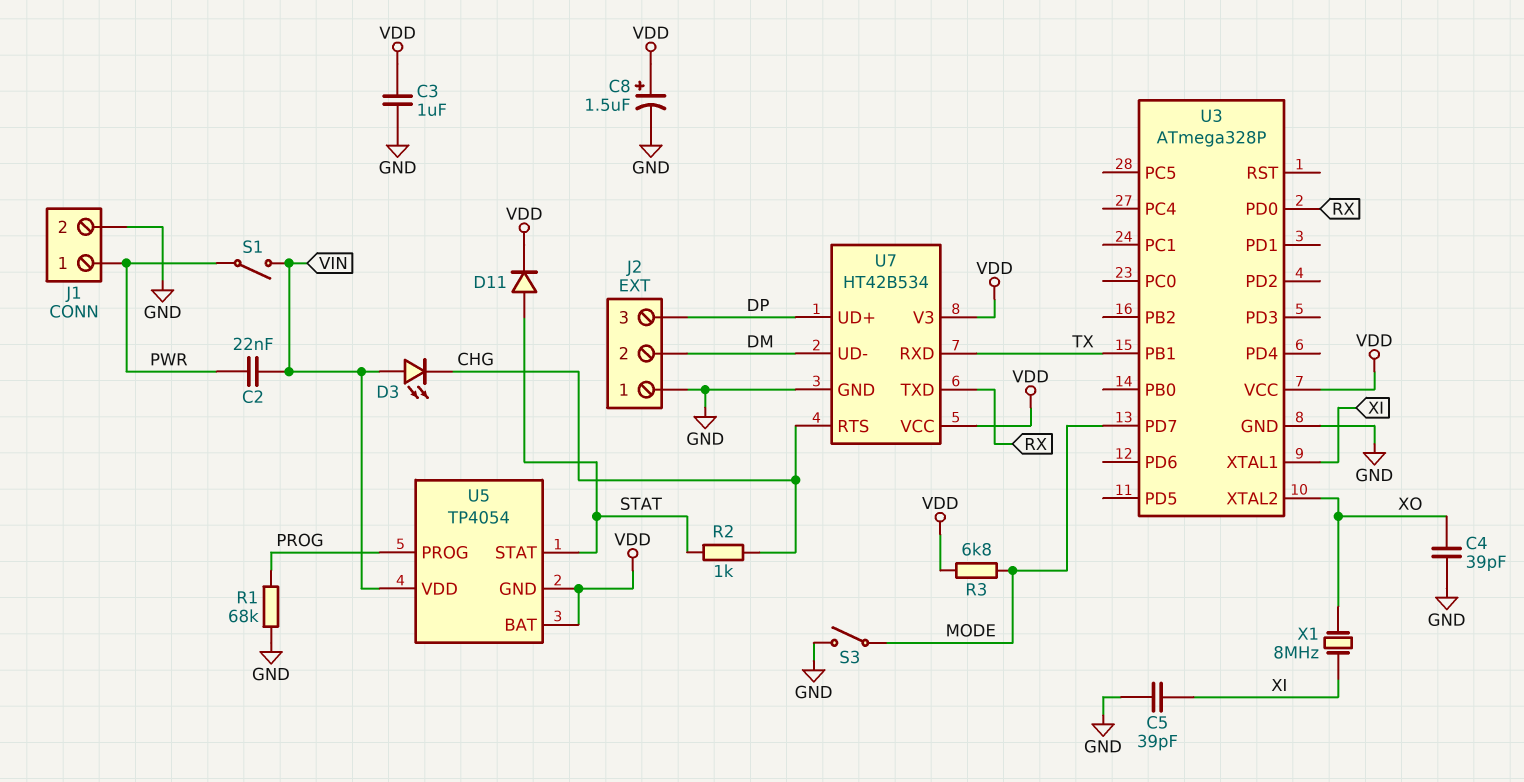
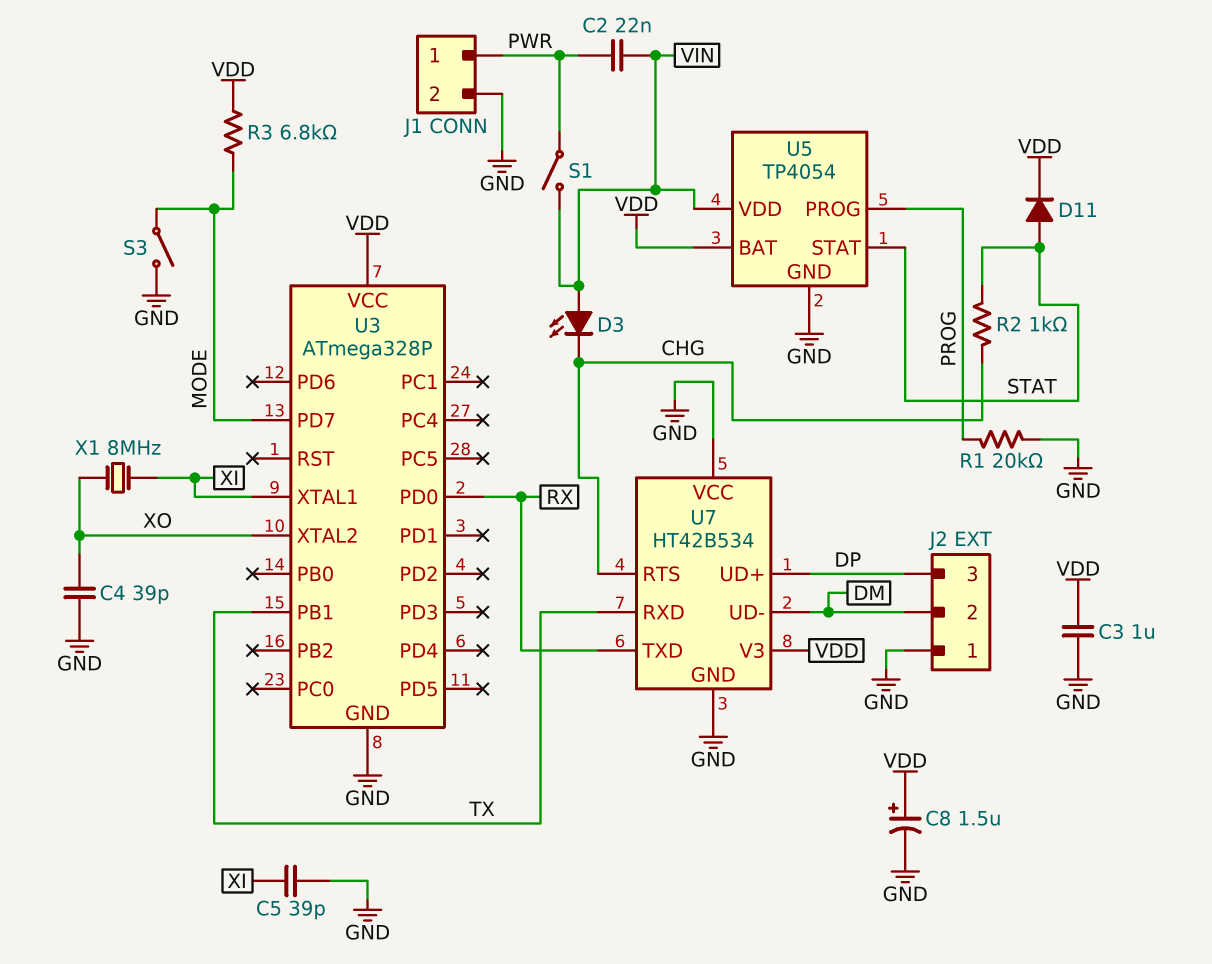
R1: 68k (GND, PROG) -> 20k (GND, PROG)
U5 pin GND: VDD -> GND
U7 pin VCC: VDD -> GND

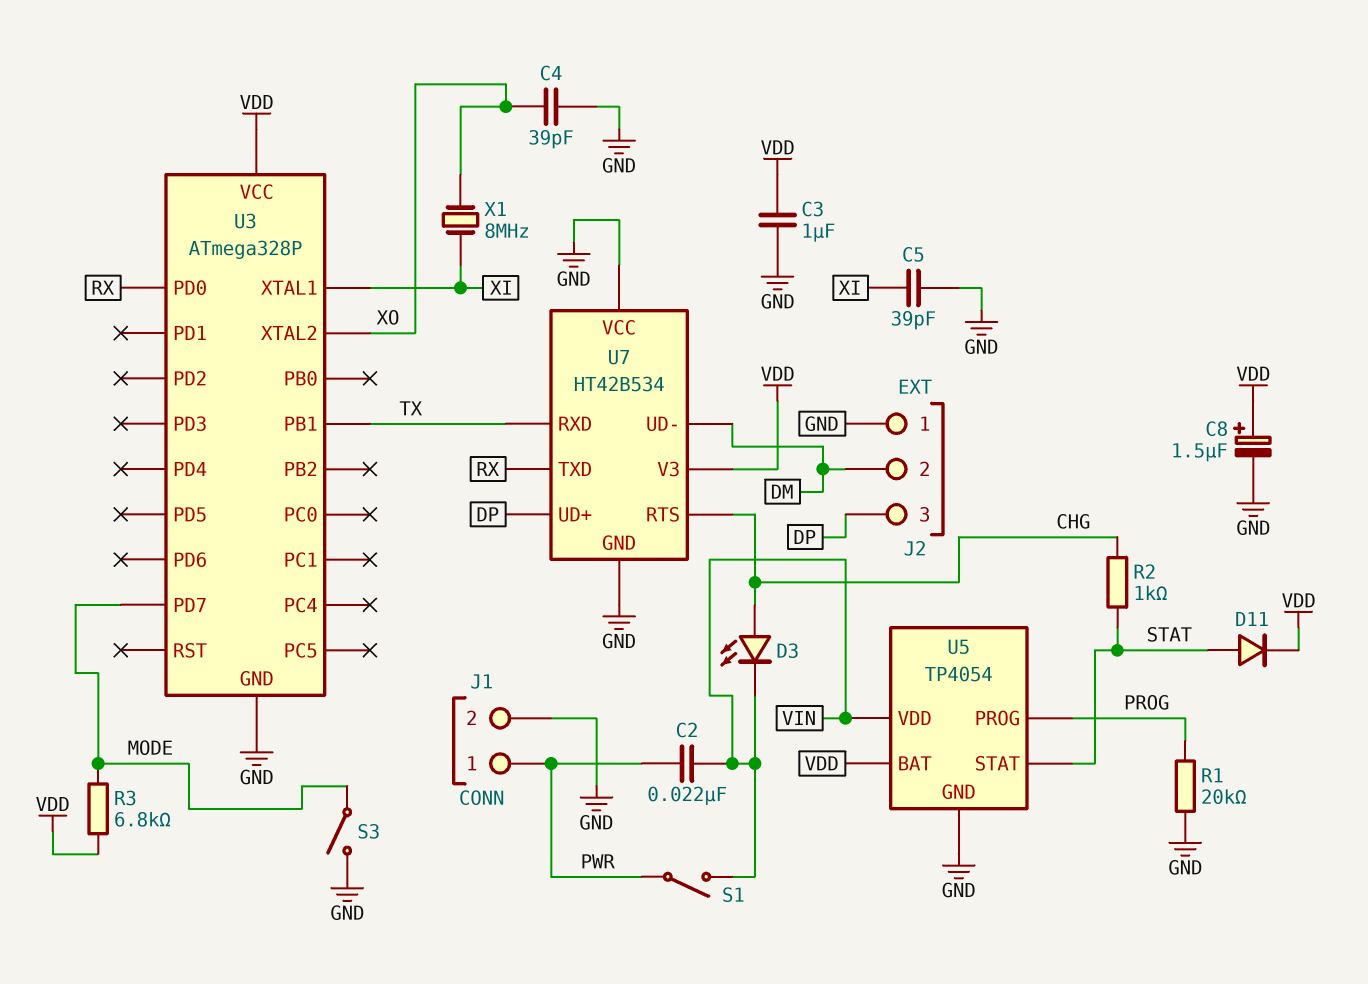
D3: LED (A VIN, K CHG) -> LED (A CHG, K VIN)

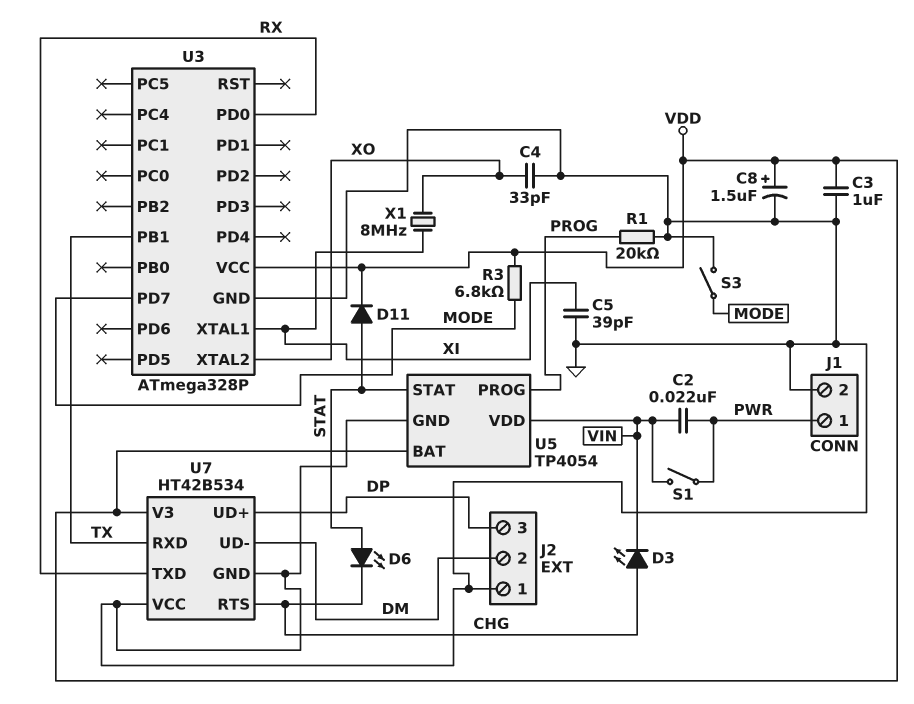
C4: 39pF (GND, XO) -> 33pF (GND, XO)
D6: none -> LED (A STAT, K CHG)
R2: 1k (CHG, STAT) -> none

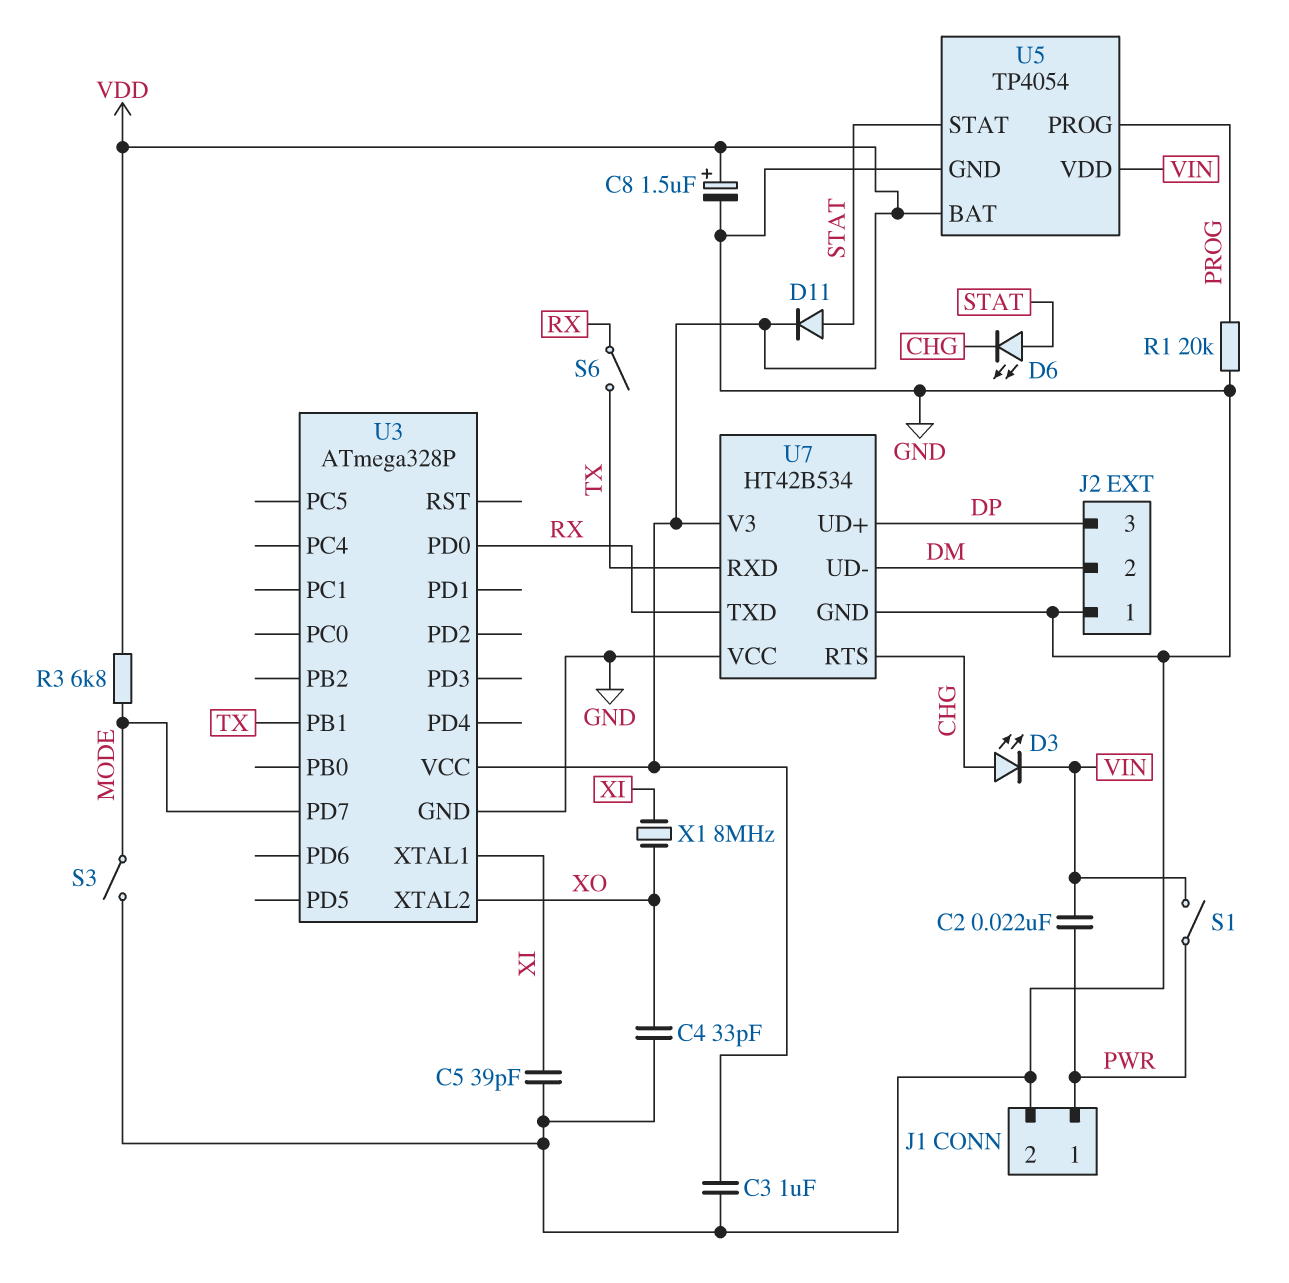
S6: none -> switch (RX, TX)

